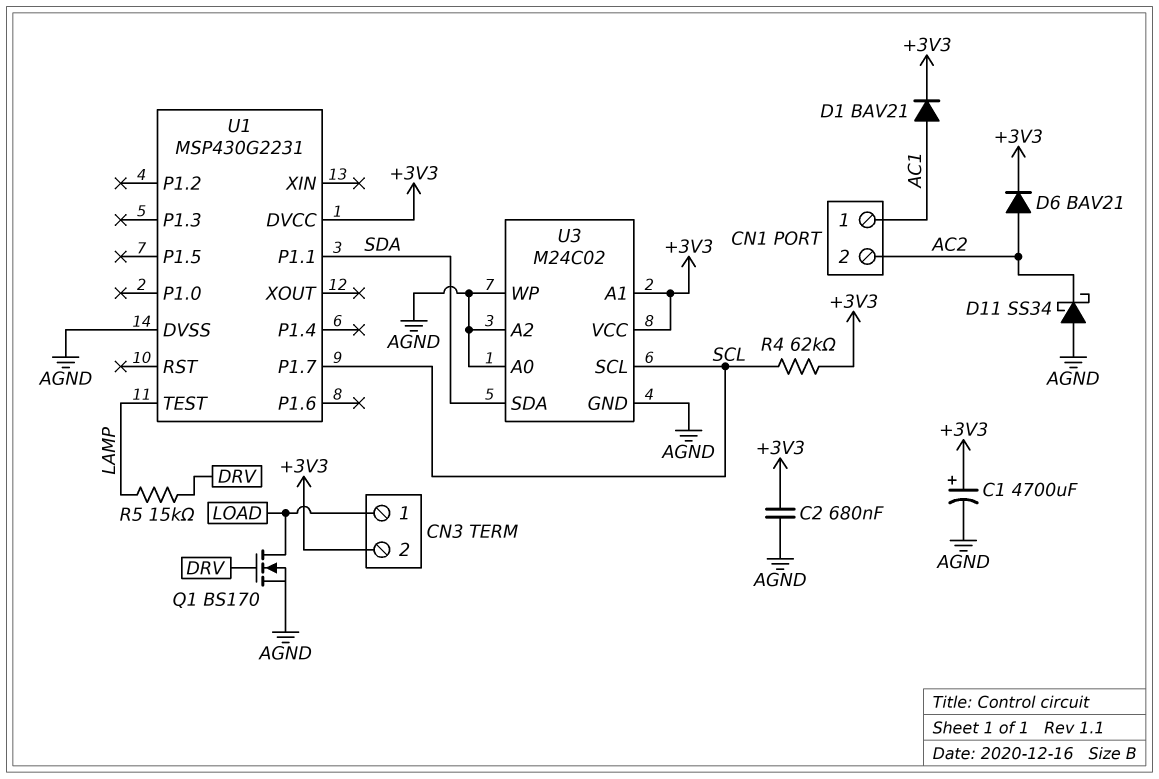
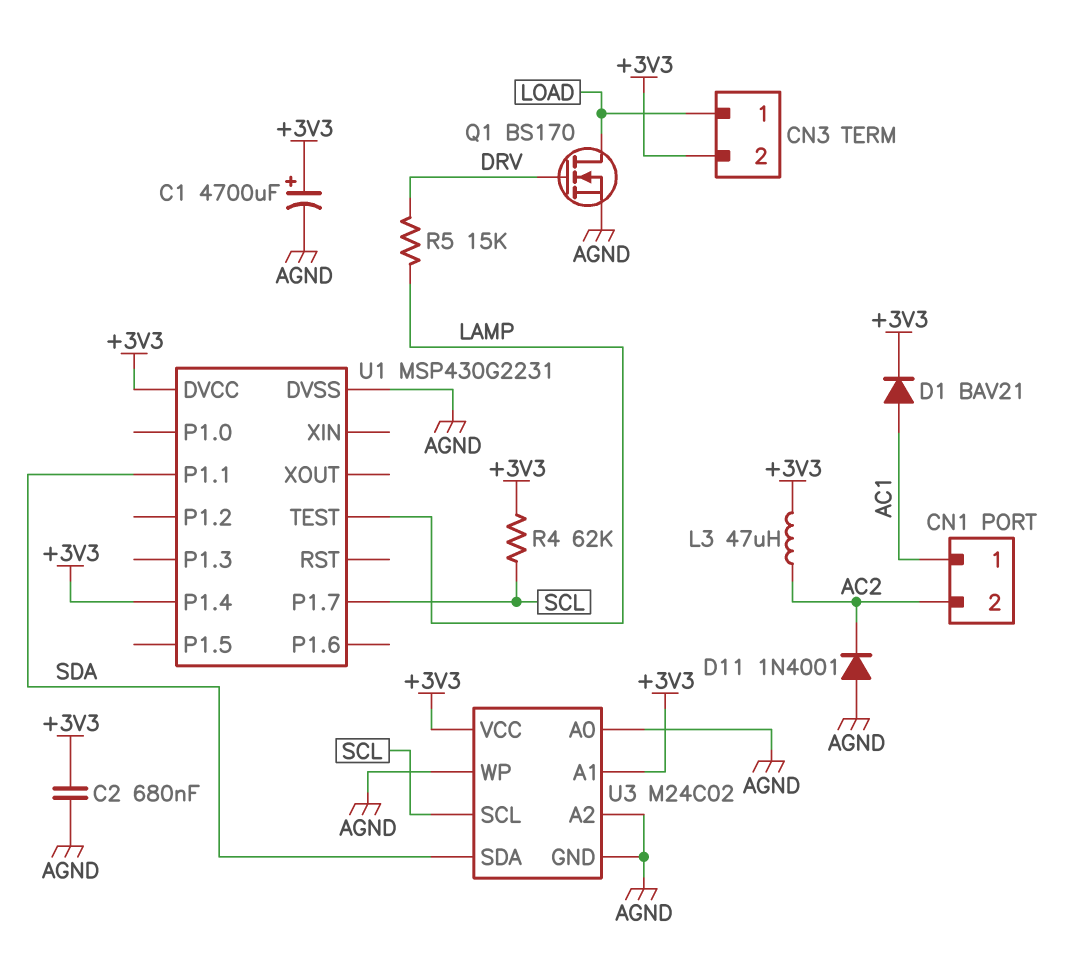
D6: diode BAV21 (A AC2, K +3V3) -> none
D11: schottky SS34 (A AGND, K AC2) -> diode 1N4001 (A AGND, K AC2)
L3: none -> 47uH (+3V3, AC2)
U1 pin P1.4: none -> +3V3

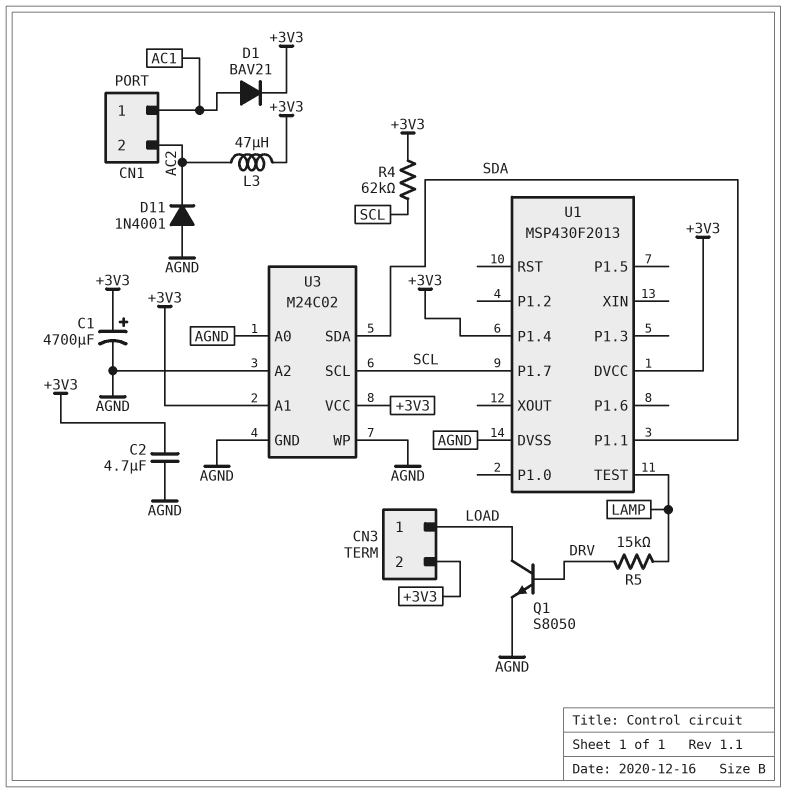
C2: 680nF (+3V3, AGND) -> 4.7uF (+3V3, AGND)
Q1: NMOS BS170 (G DRV, D LOAD, S AGND) -> NPN S8050 (B DRV, C LOAD, E AGND)
U1: MSP430G2231 -> MSP430F2013

